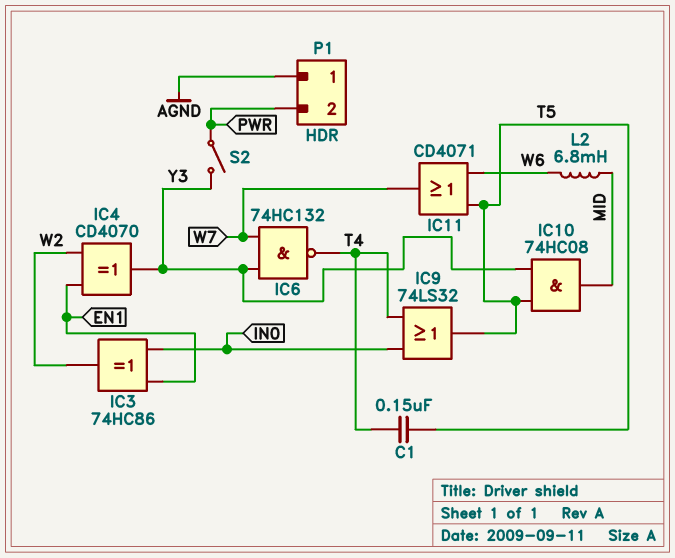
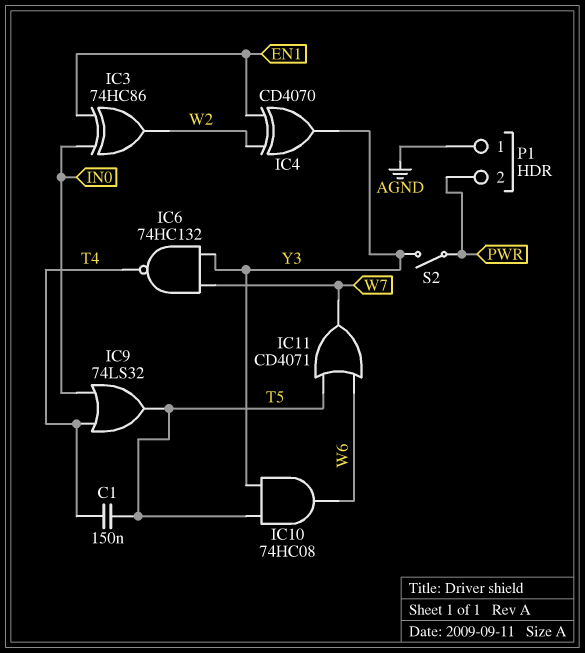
IC10: AND 74HC08 (in T5, in Y3, out MID) -> AND 74HC08 (in T5, in Y3, out W6)
L2: 6.8mH (MID, W6) -> none

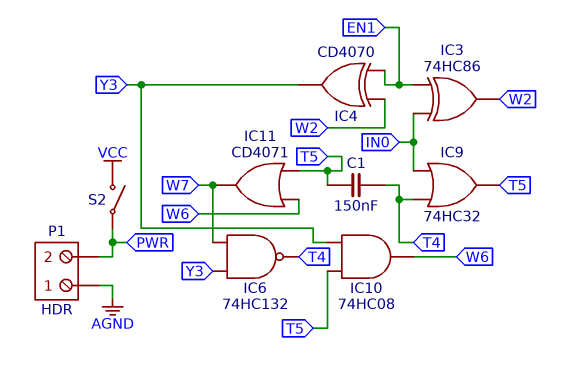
IC9: OR 74LS32 (in IN0, in T4, out T5) -> OR 74HC32 (in IN0, in T4, out T5)
S2: switch (PWR, Y3) -> switch (PWR, VCC)

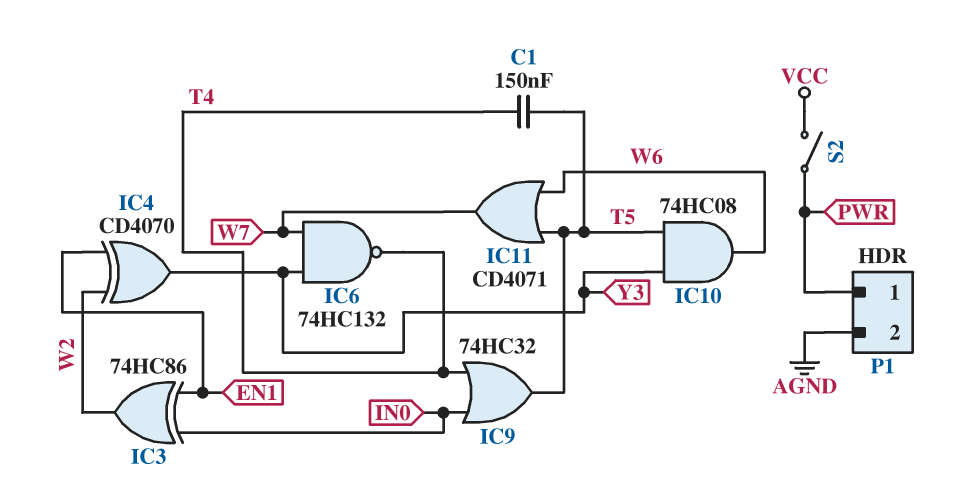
P1 pin 1: AGND -> PWR
P1 pin 2: PWR -> AGND

